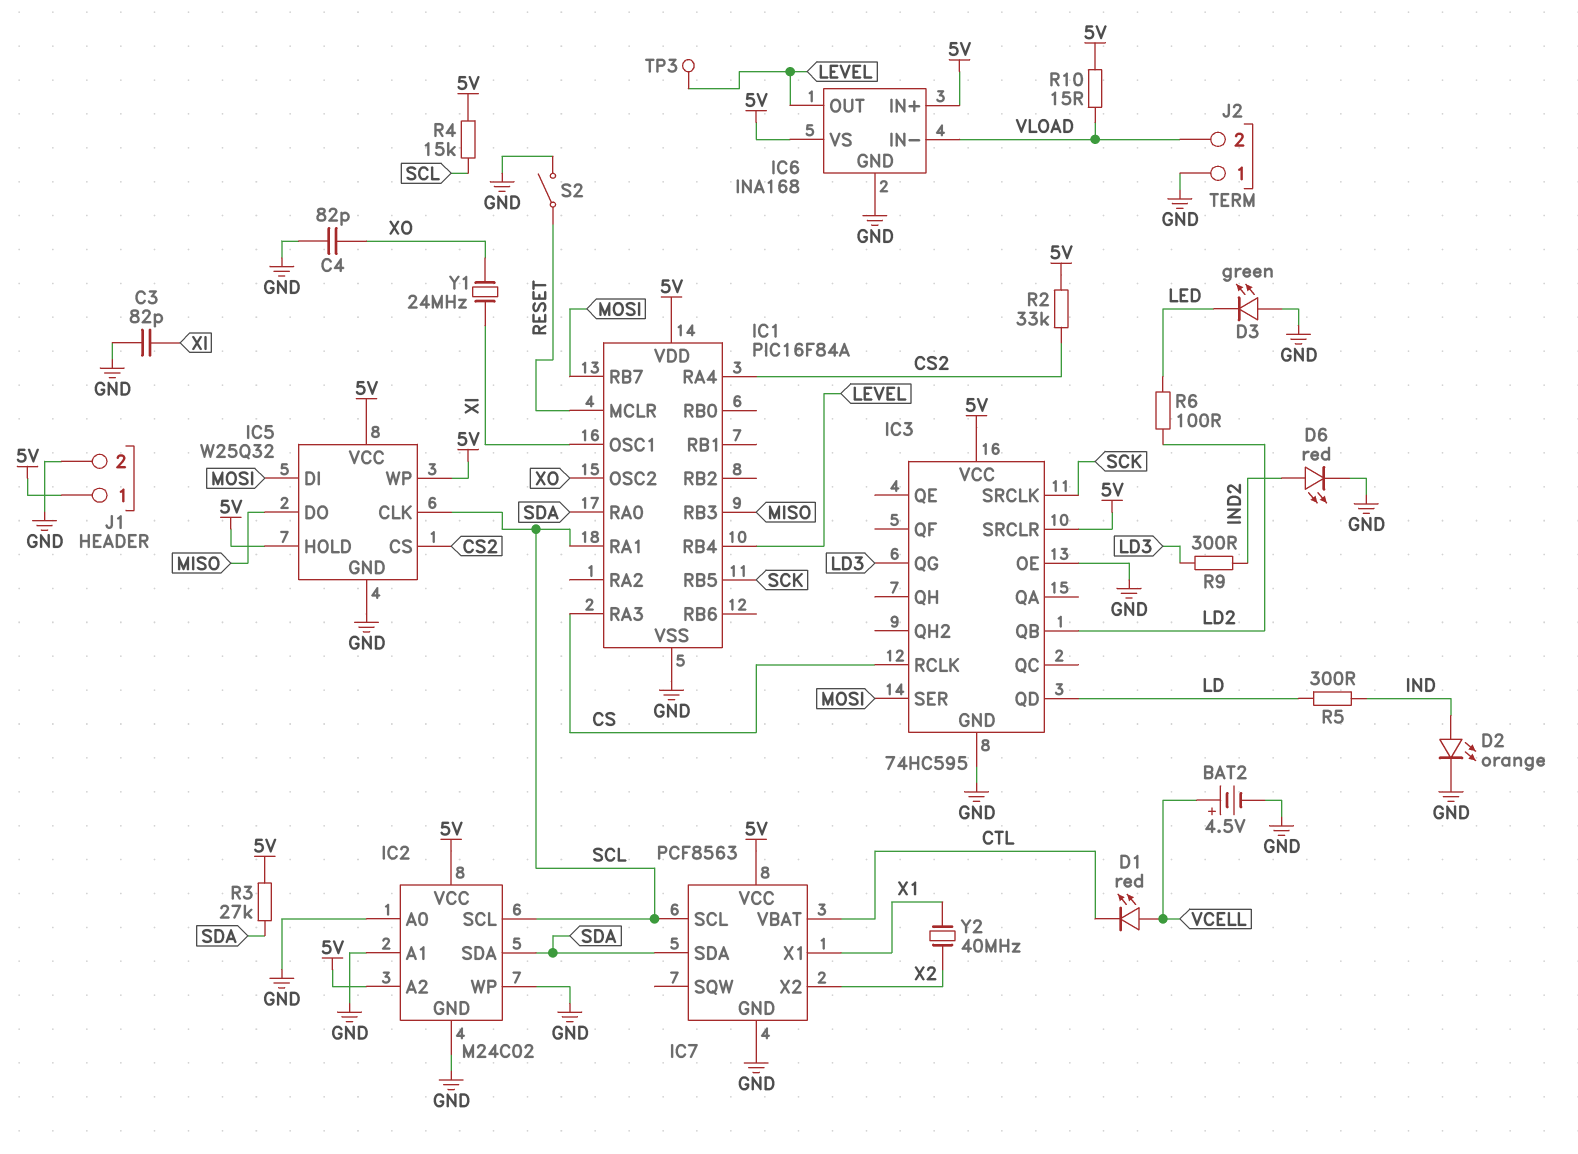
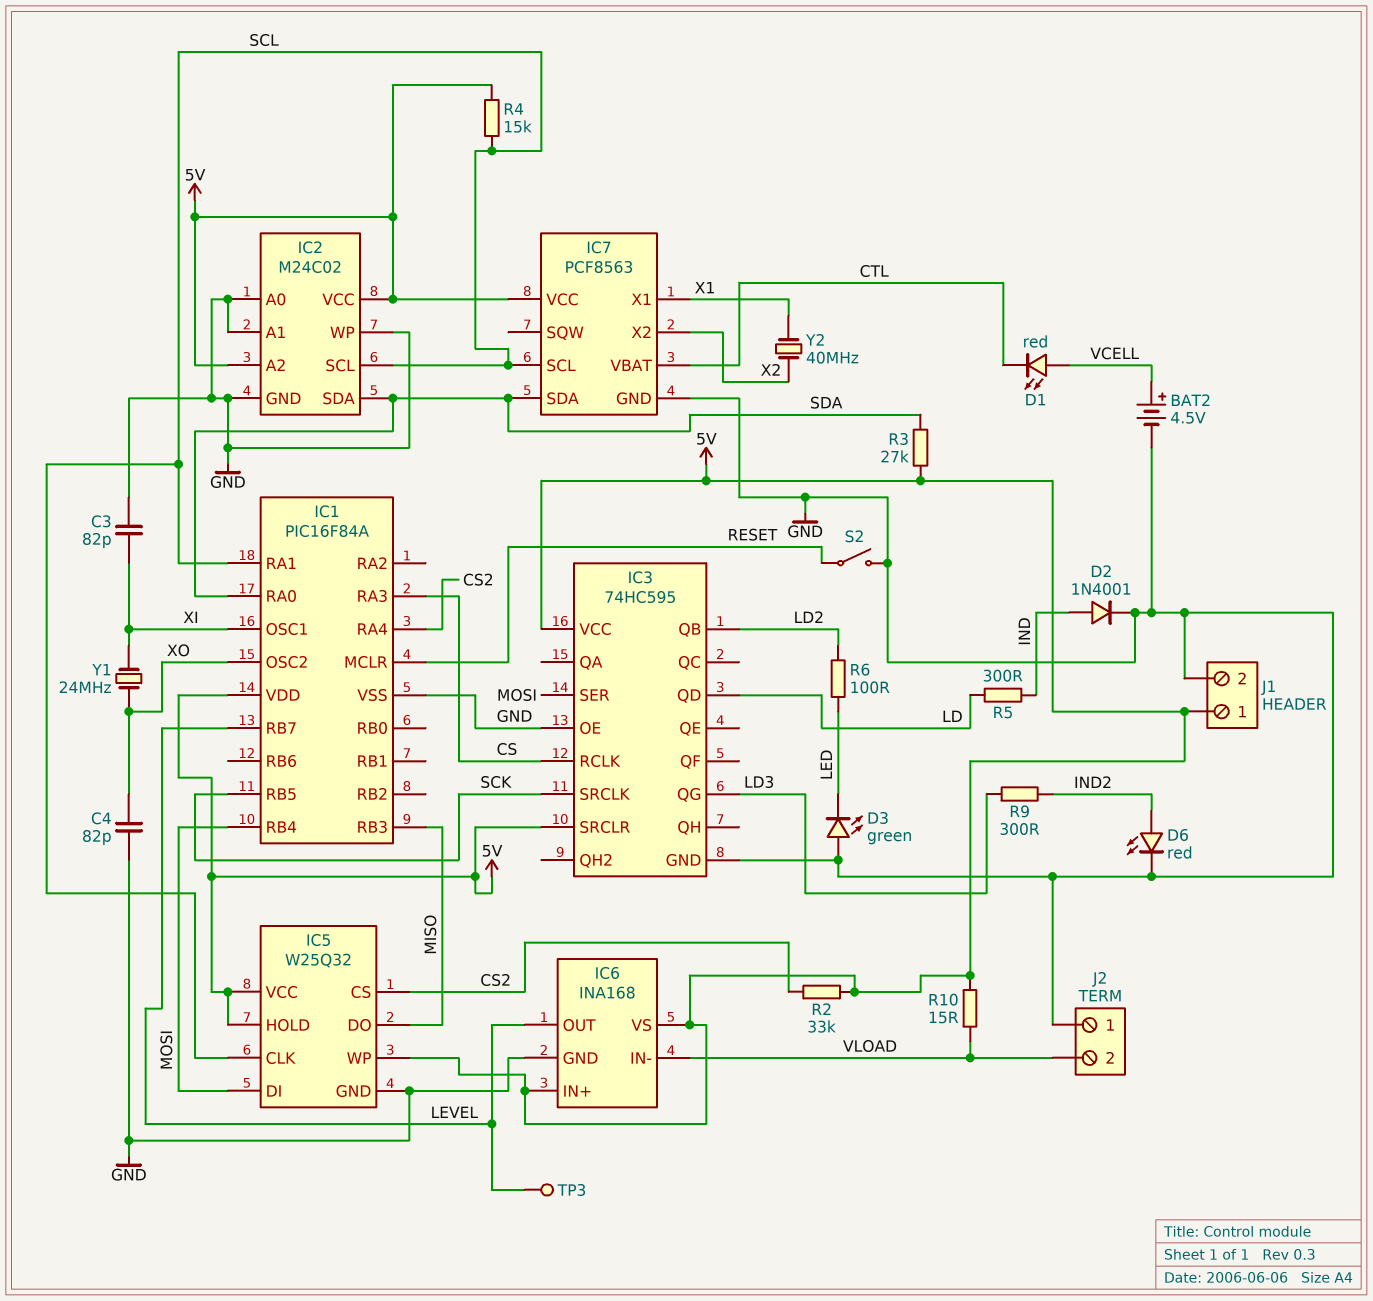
D2: LED orange (A IND, K GND) -> diode 1N4001 (A IND, K GND)
IC1 pin RB4: LEVEL -> MOSI
IC1 pin RB7: MOSI -> LEVEL

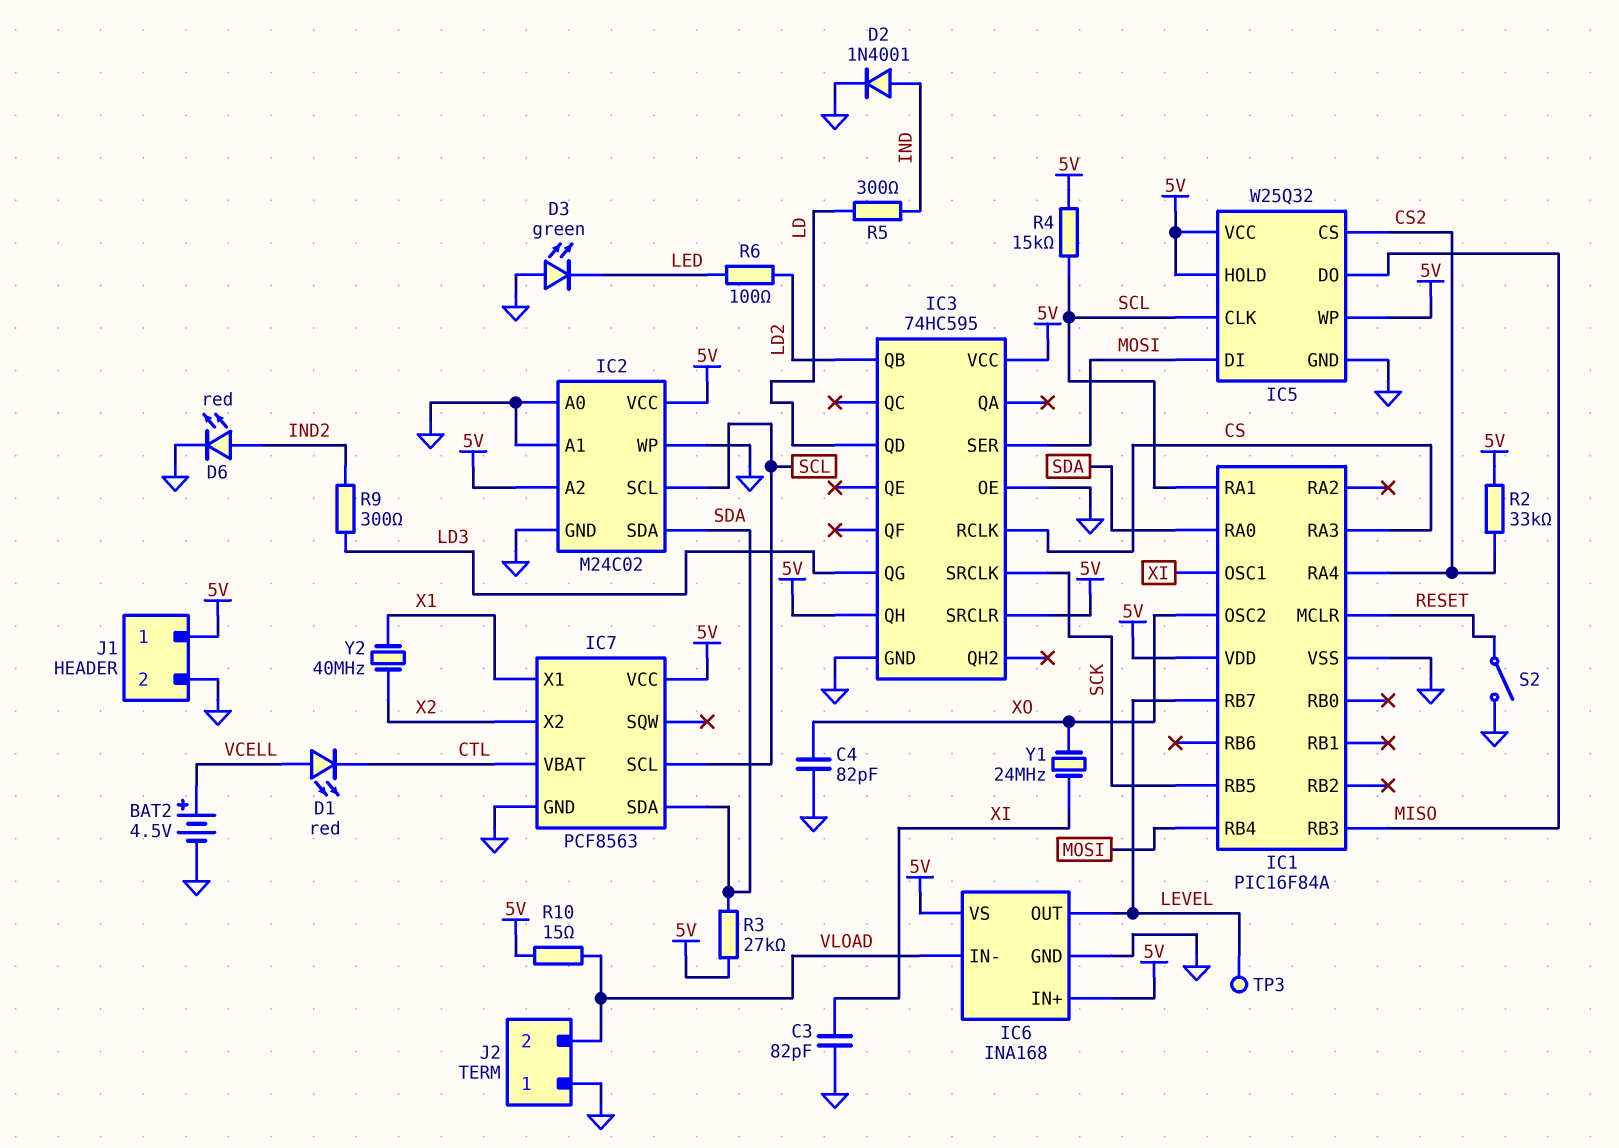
IC3 pin QH: none -> 5V

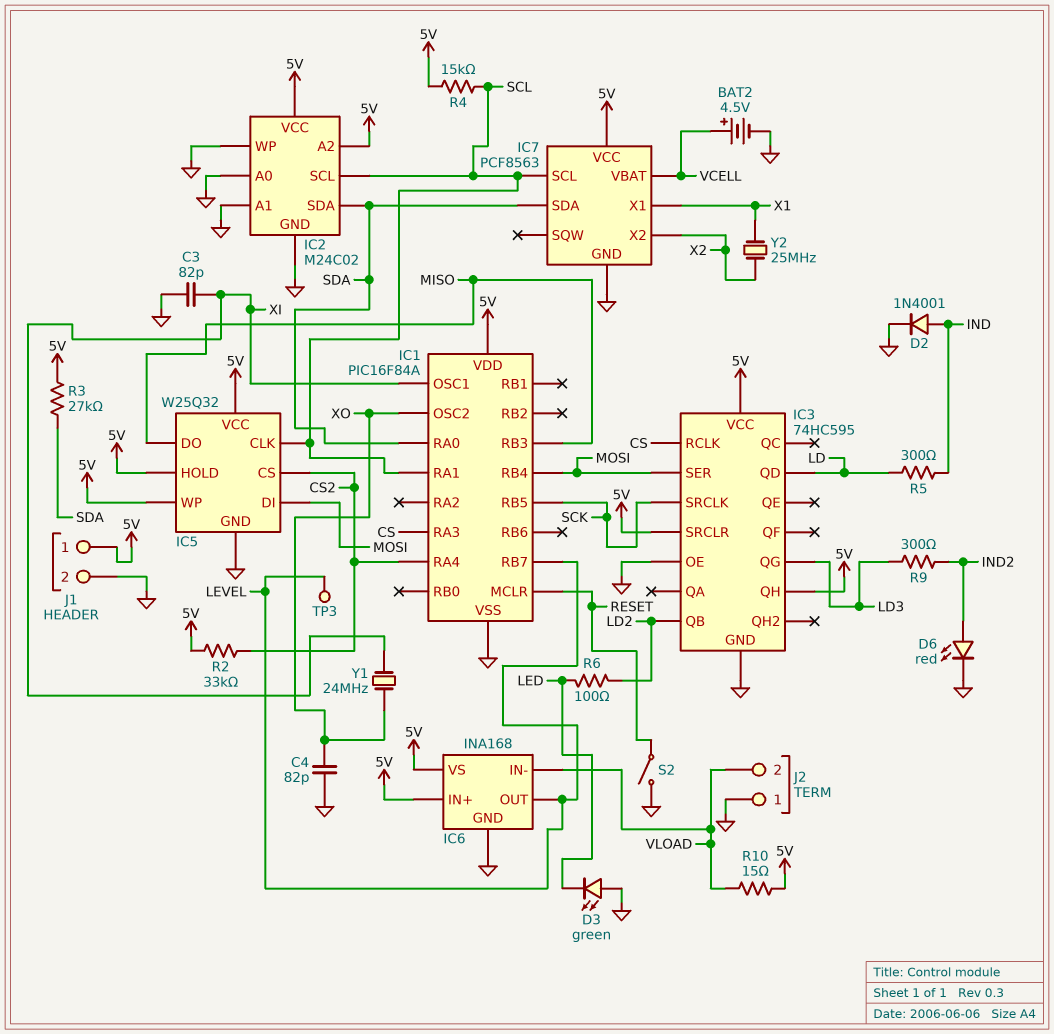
D1: LED red (A VCELL, K CTL) -> none
IC7 pin VBAT: CTL -> VCELL
Y2: 40MHz (X1, X2) -> 25MHz (X1, X2)

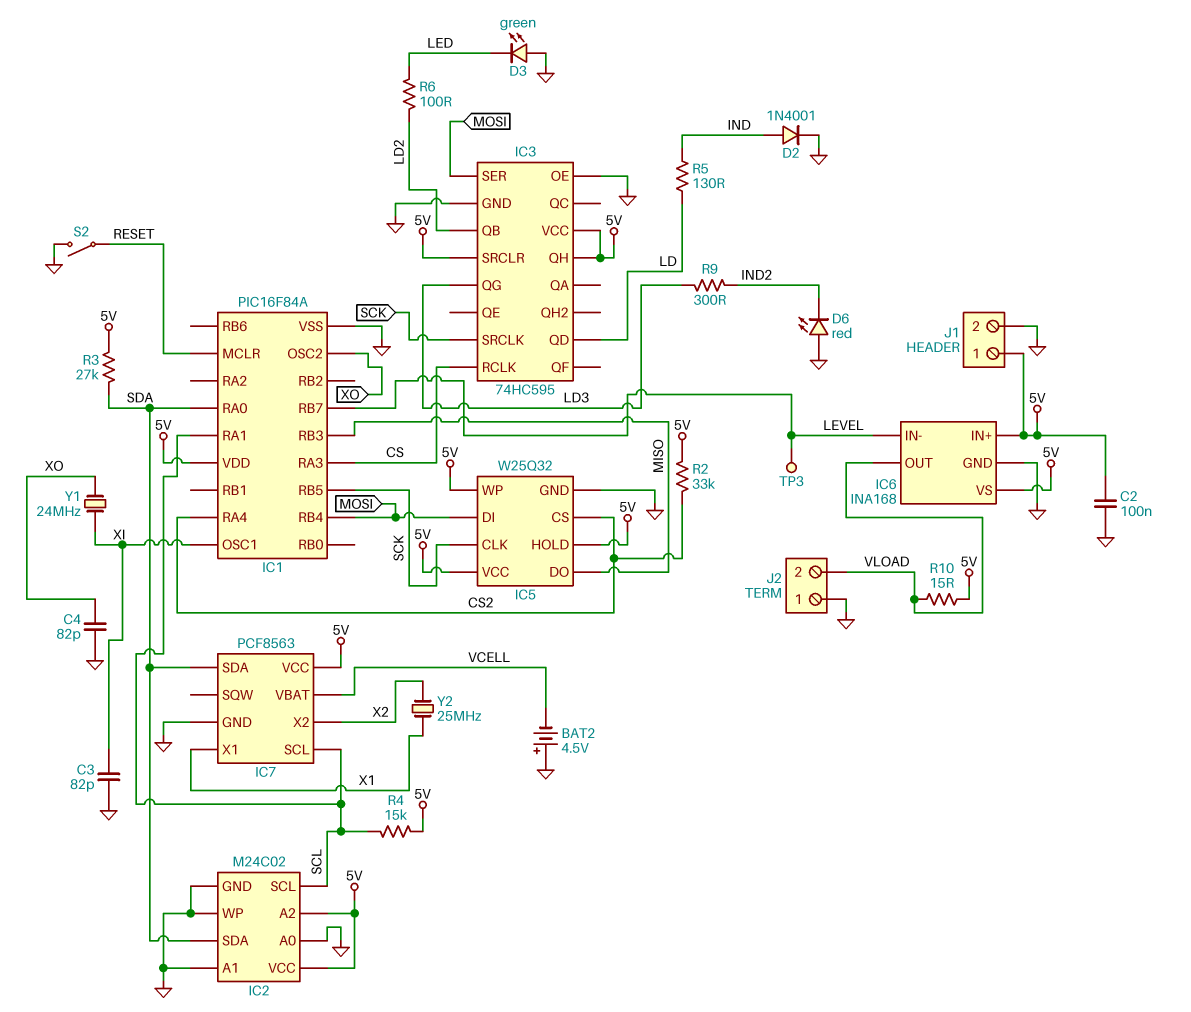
BAT2: 4.5V (plus VCELL, minus GND) -> 4.5V (plus GND, minus VCELL)
C2: none -> 100nF (5V, GND)
D6: LED red (A IND2, K GND) -> LED red (A GND, K IND2)
IC5 pin CLK: SCL -> SCK
IC6 pin IN-: VLOAD -> LEVEL
IC6 pin OUT: LEVEL -> VLOAD
R5: 300 (IND, LD) -> 130 (IND, LD)

